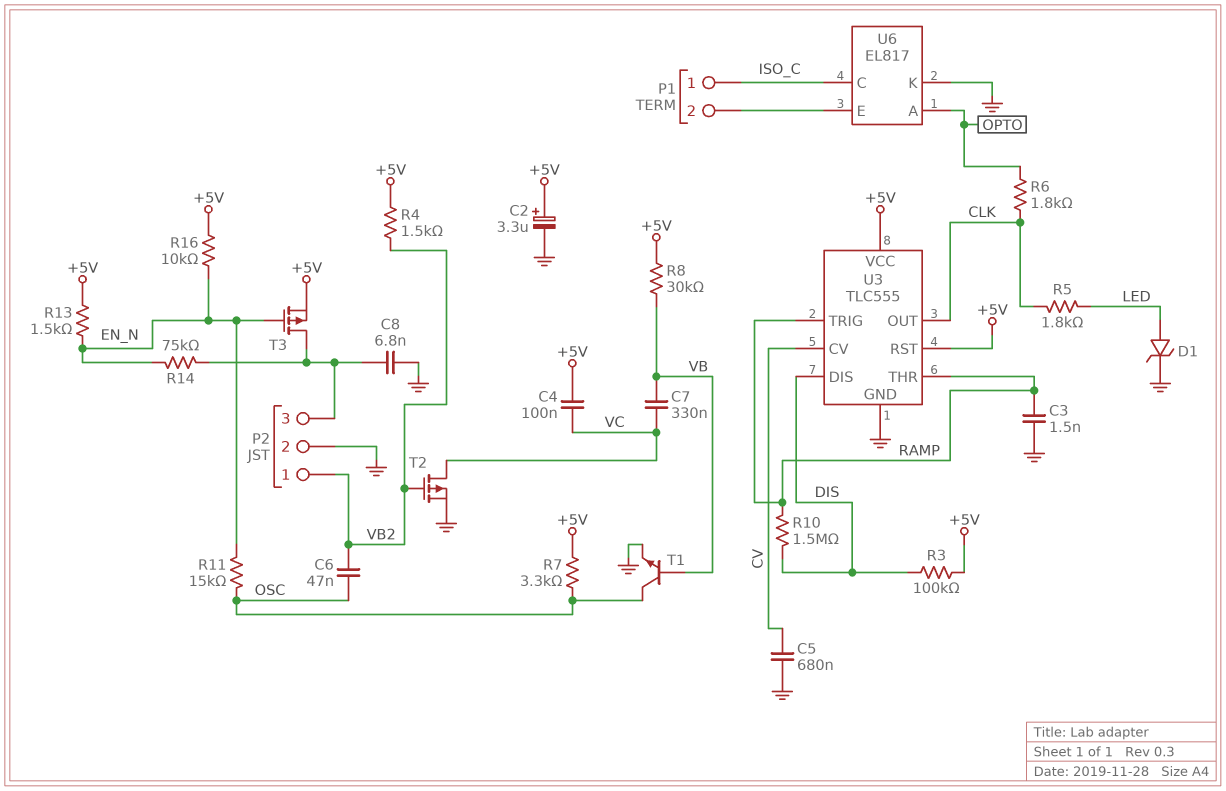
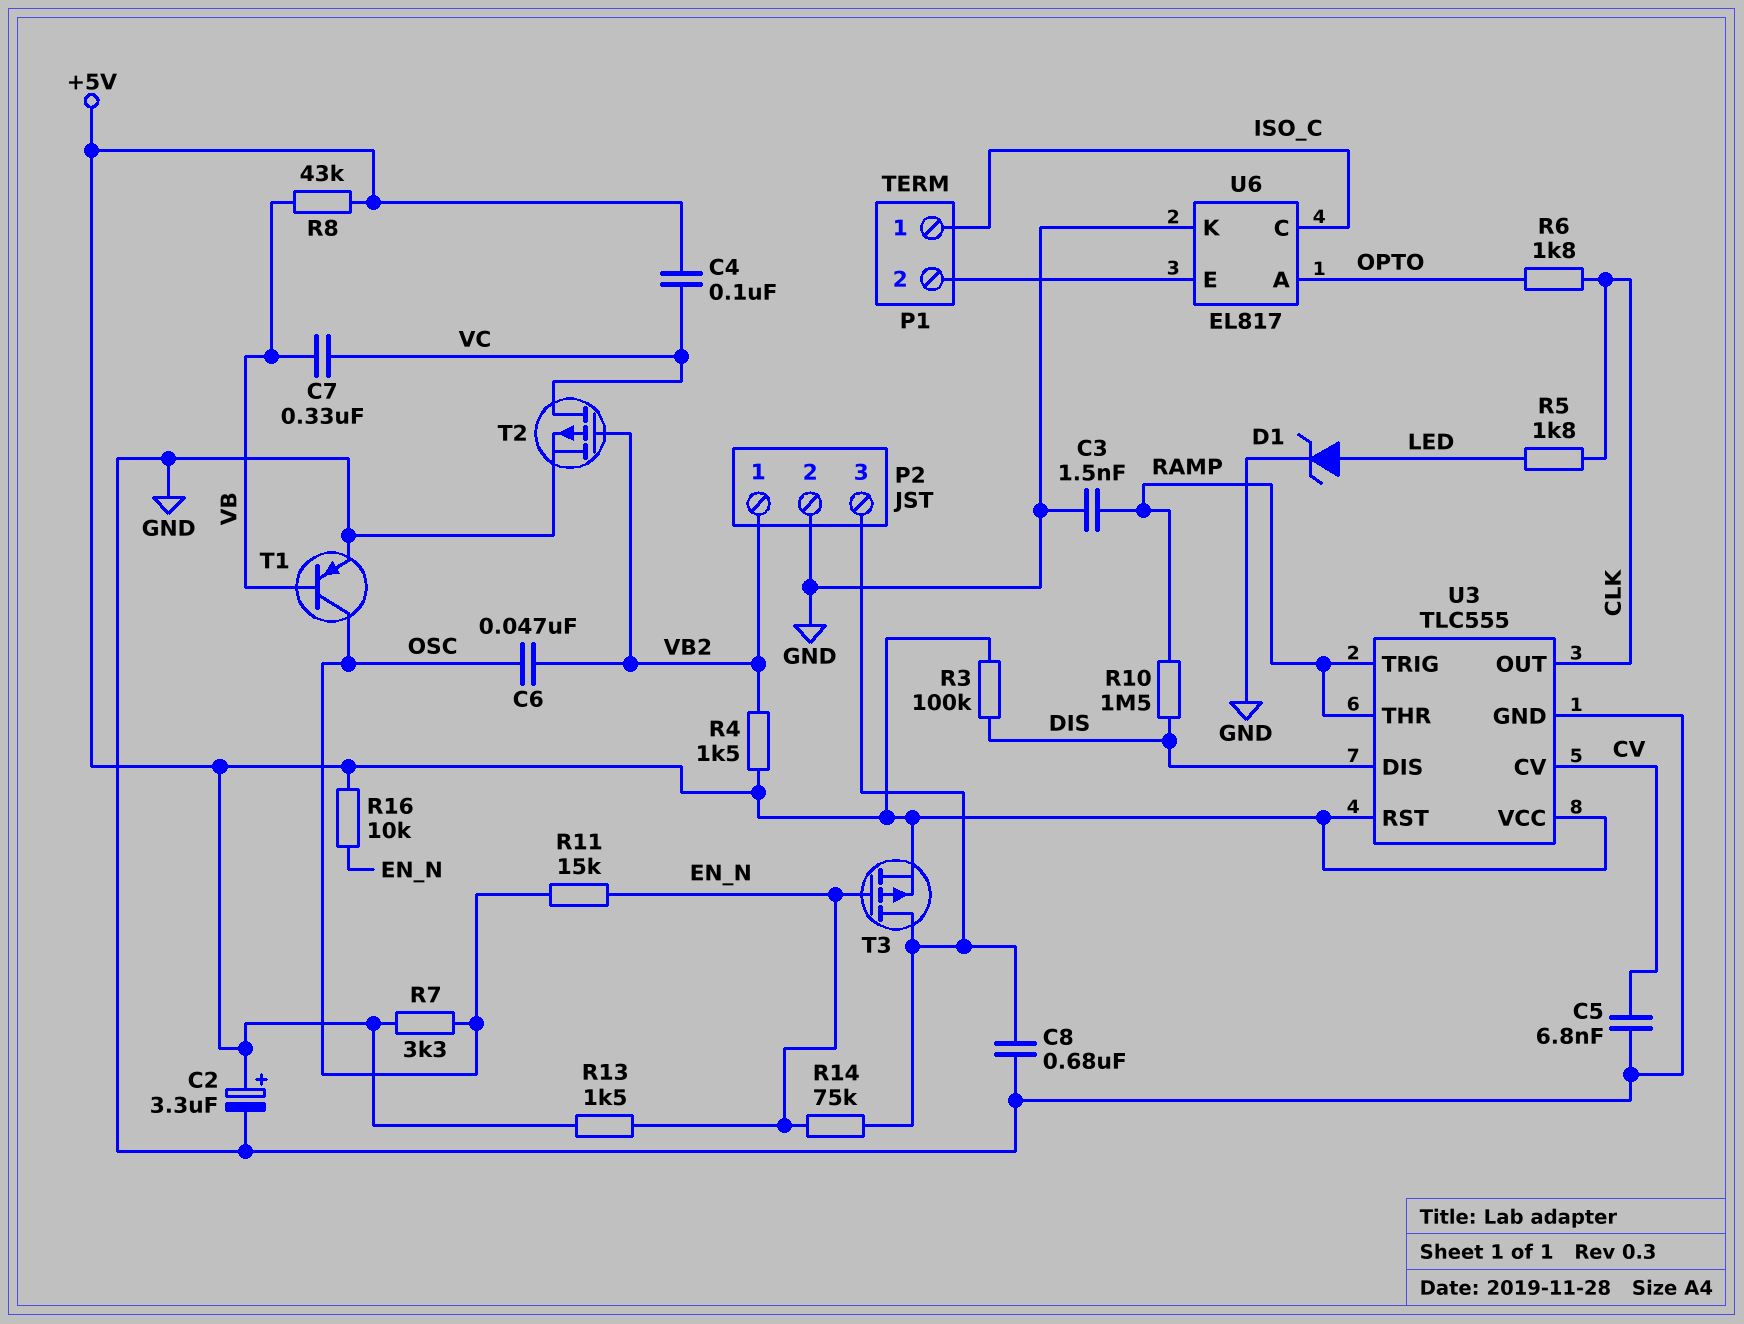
C5: 680nF (CV, GND) -> 6.8nF (CV, GND)
C8: 6.8nF (GND, P2/3) -> 680nF (GND, P2/3)
R8: 30k (+5V, VB) -> 43k (+5V, VB)
T1: NPN (B VB, C OSC, E GND) -> PNP (B VB, C OSC, E GND)

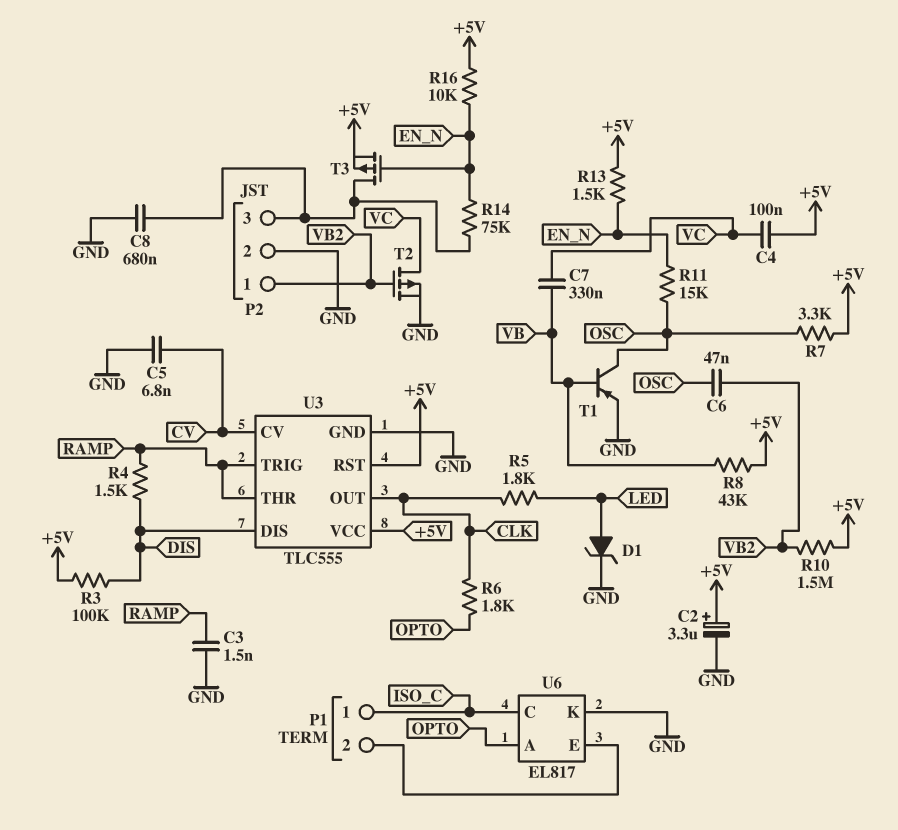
R4: 1.5k (+5V, VB2) -> 1.5k (DIS, RAMP)
R10: 1.5M (DIS, RAMP) -> 1.5M (+5V, VB2)

